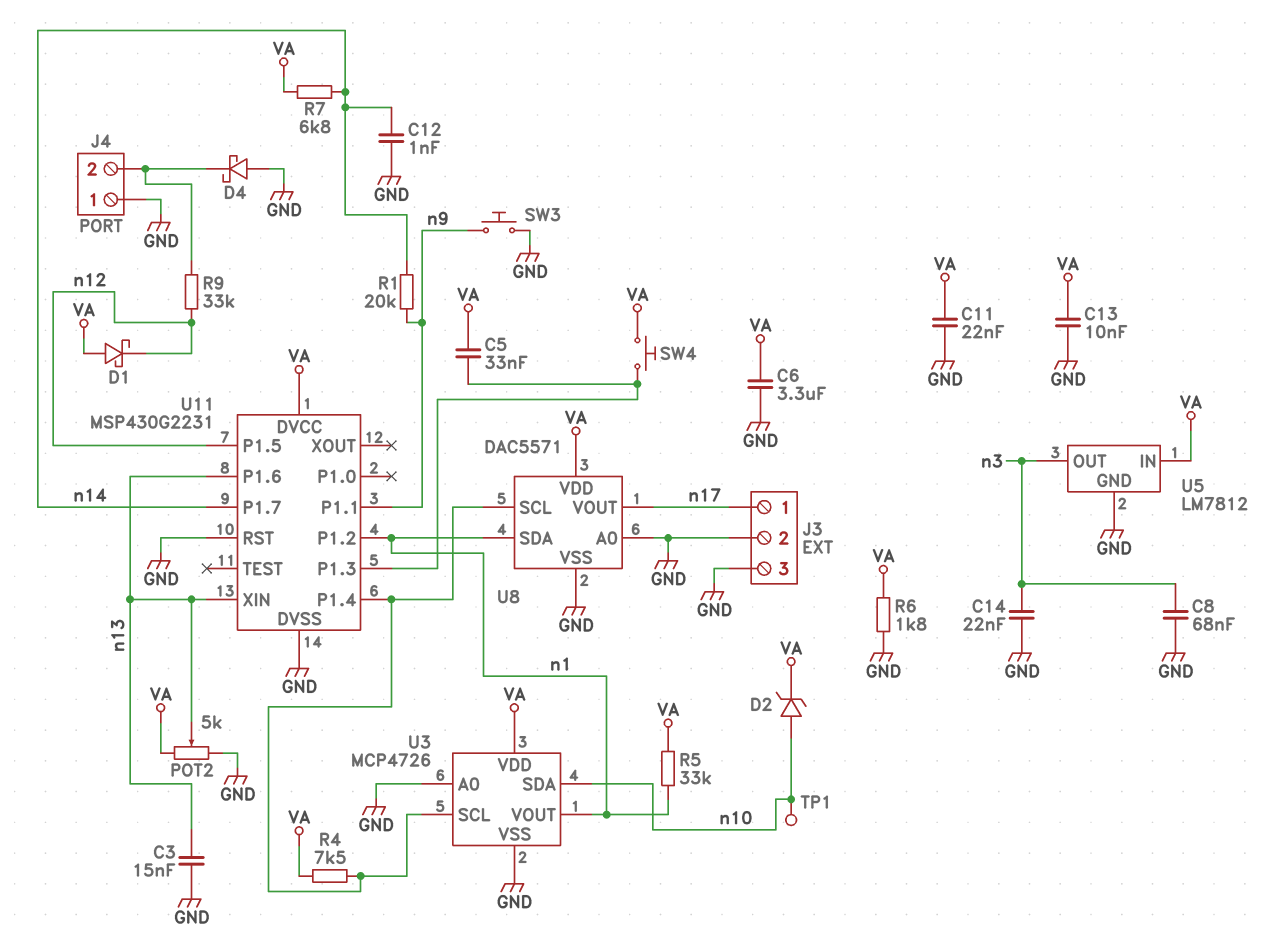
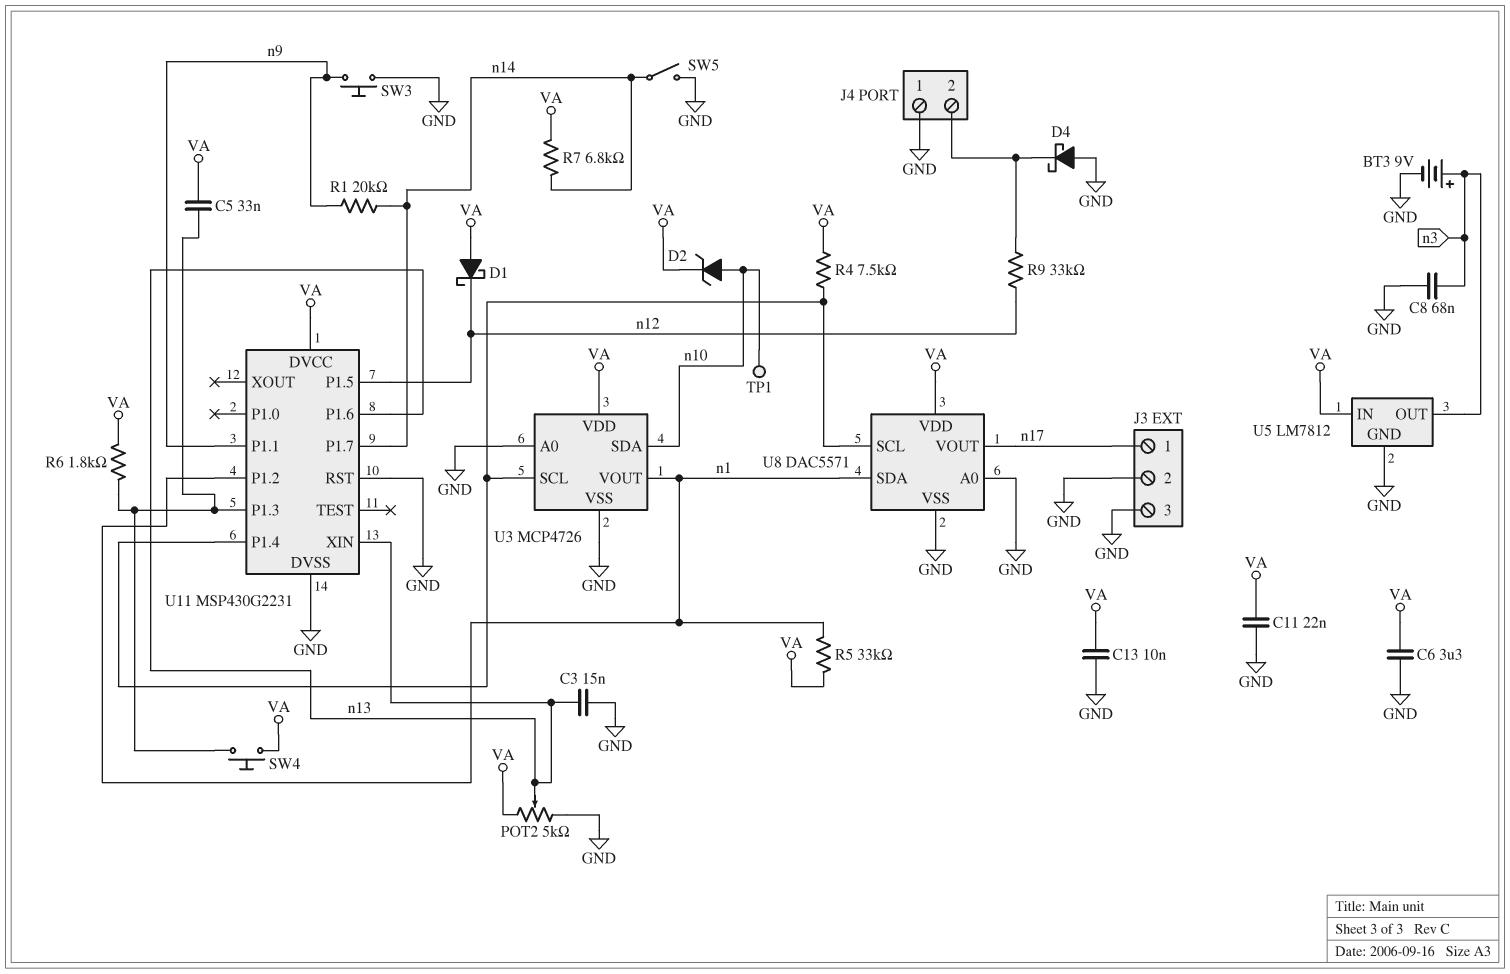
BT3: none -> 9V (plus n3, minus GND)
C12: 1nF (GND, n14) -> none
C14: 22nF (GND, n3) -> none
R6: 1.8k (GND, VA) -> 1.8k (U11/P1.3, VA)
SW5: none -> switch (GND, n14)

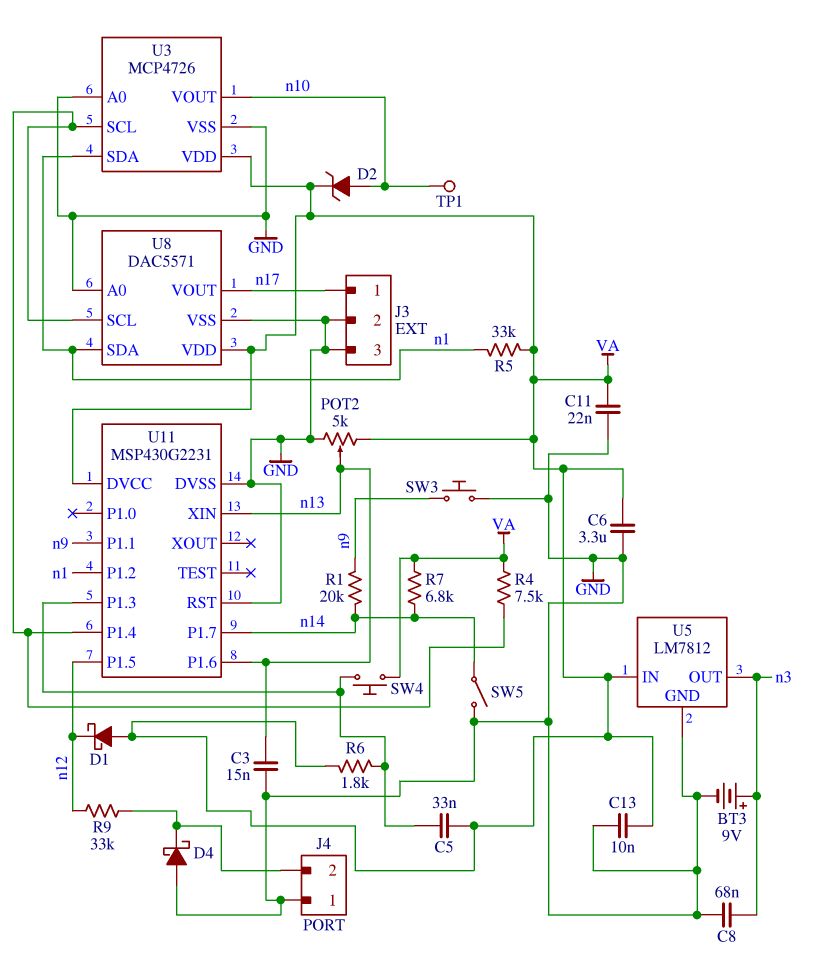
U3 pin SDA: n10 -> n1
U3 pin VOUT: n1 -> n10

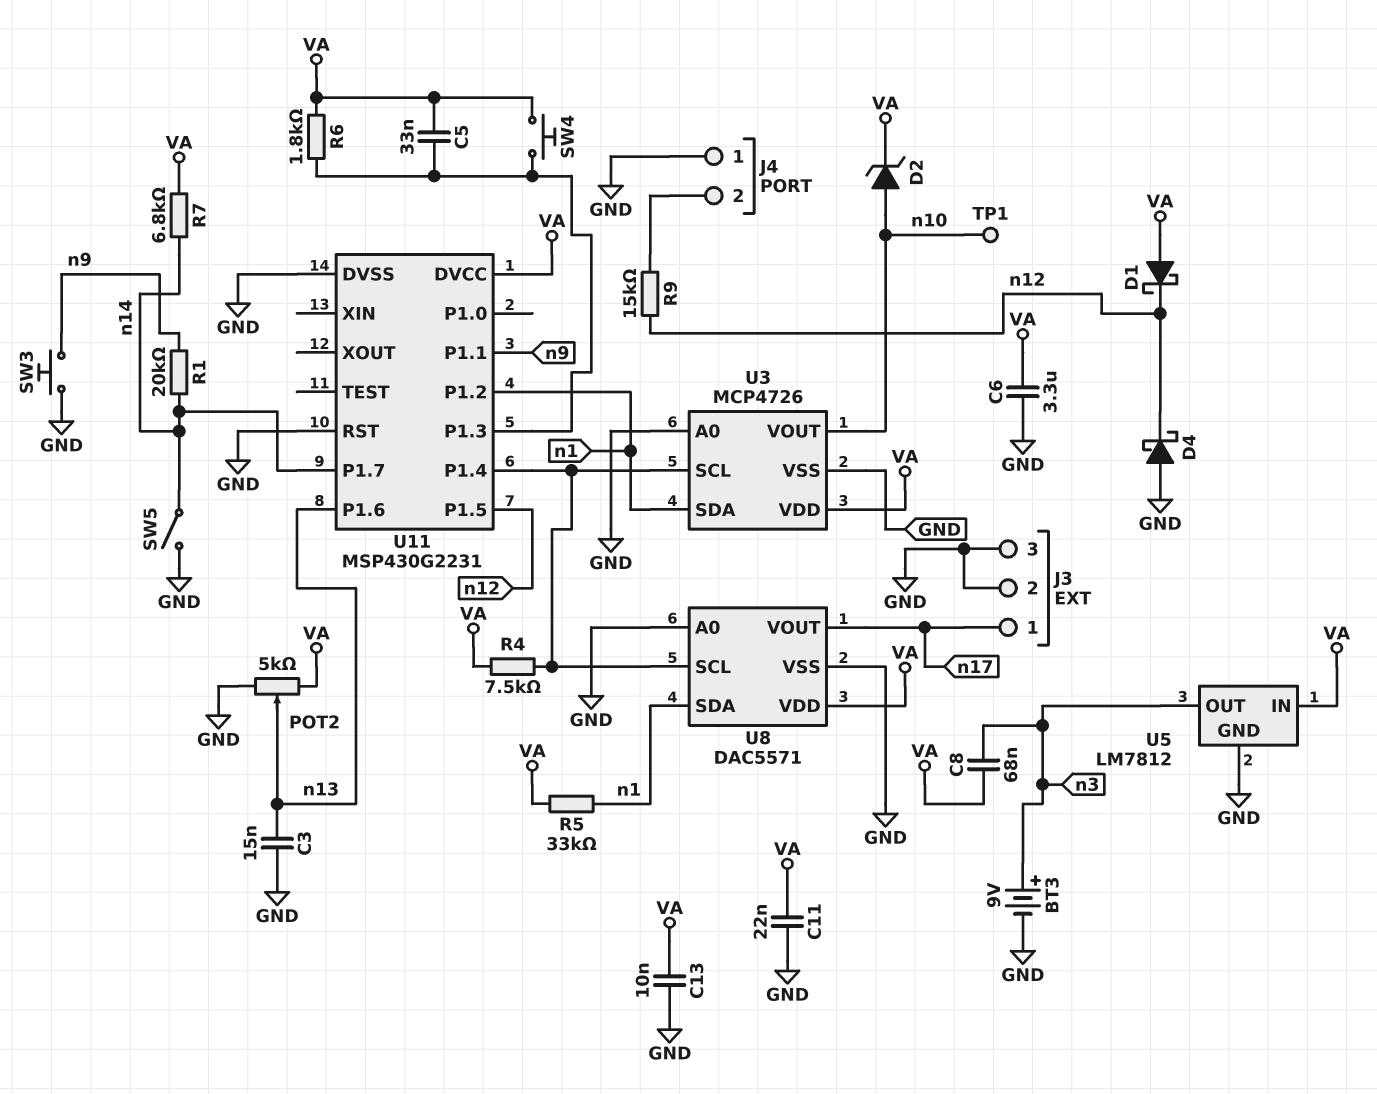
C8: 68nF (GND, n3) -> 68nF (VA, n3)
D4: schottky (A GND, K J4/2) -> schottky (A GND, K n12)
R9: 33k (J4/2, n12) -> 15k (J4/2, n12)
U11 pin XIN: n13 -> none

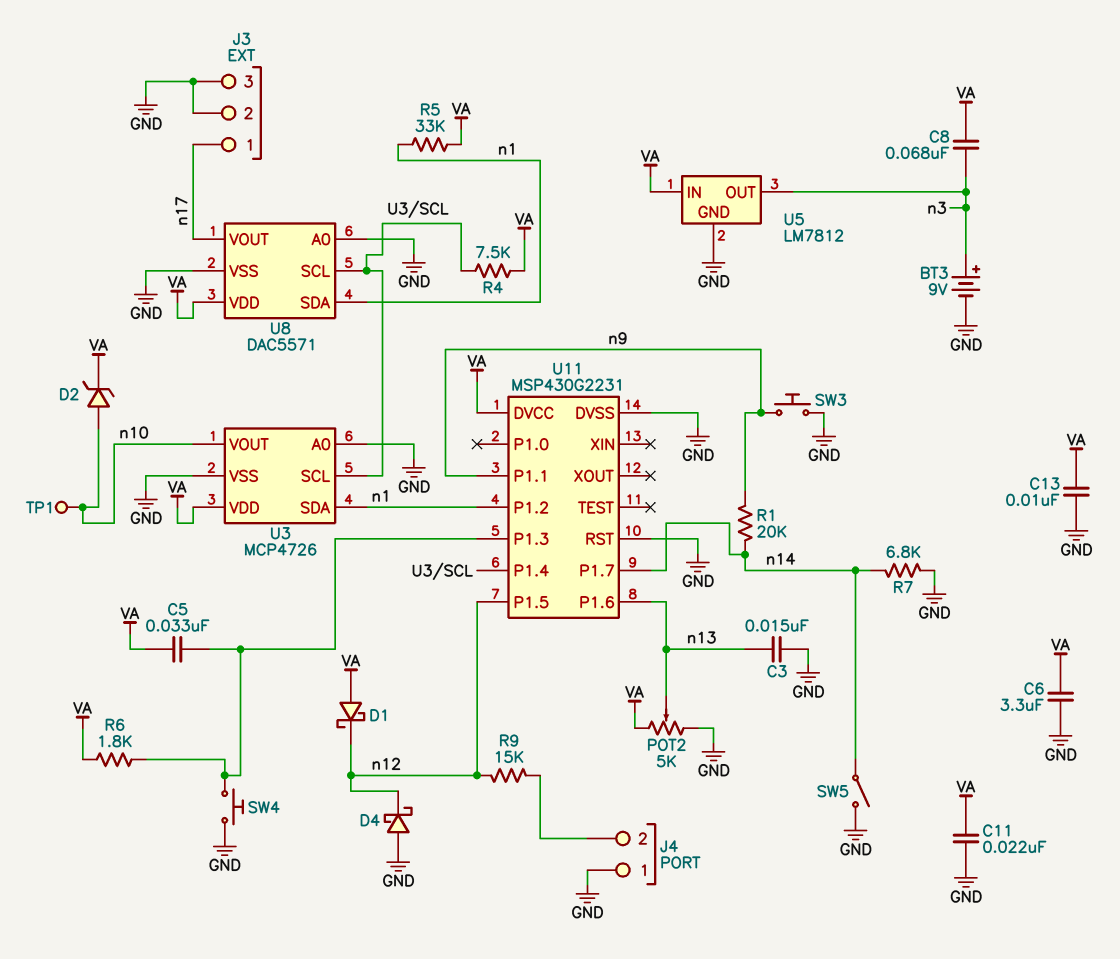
R7: 6.8k (VA, n14) -> 6.8k (GND, n14)
SW4: button (U11/P1.3, VA) -> button (GND, U11/P1.3)

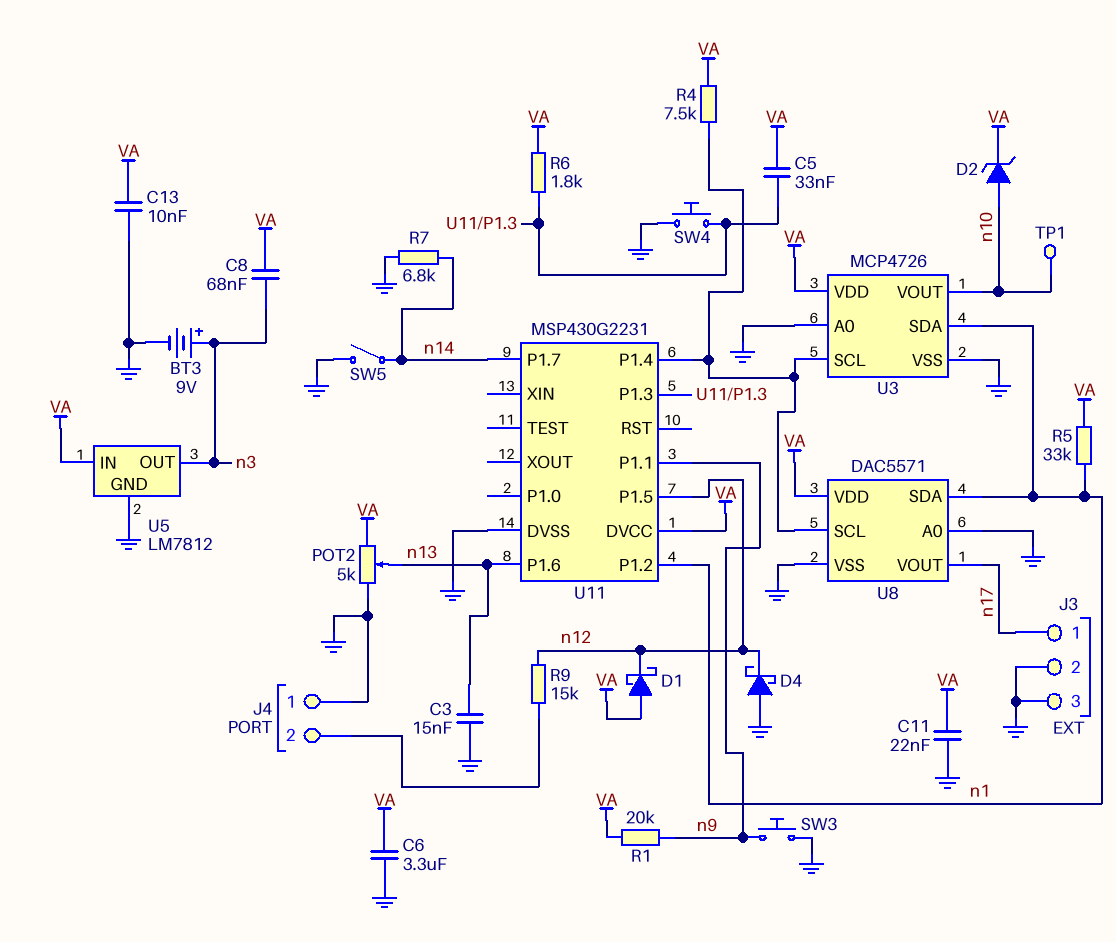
R1: 20k (n9, n14) -> 20k (VA, n9)
U11 pin RST: GND -> none

